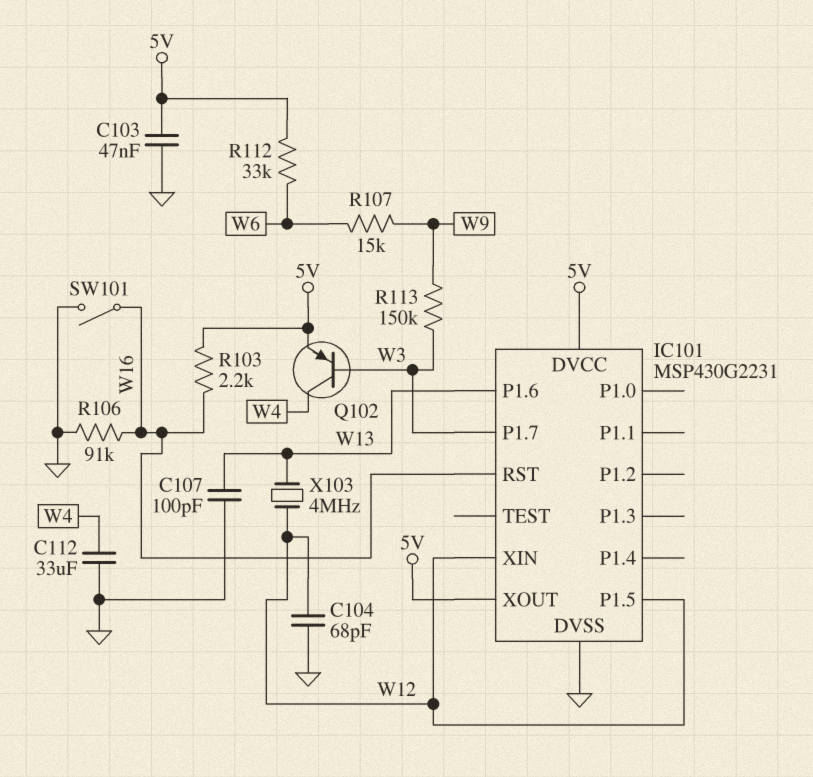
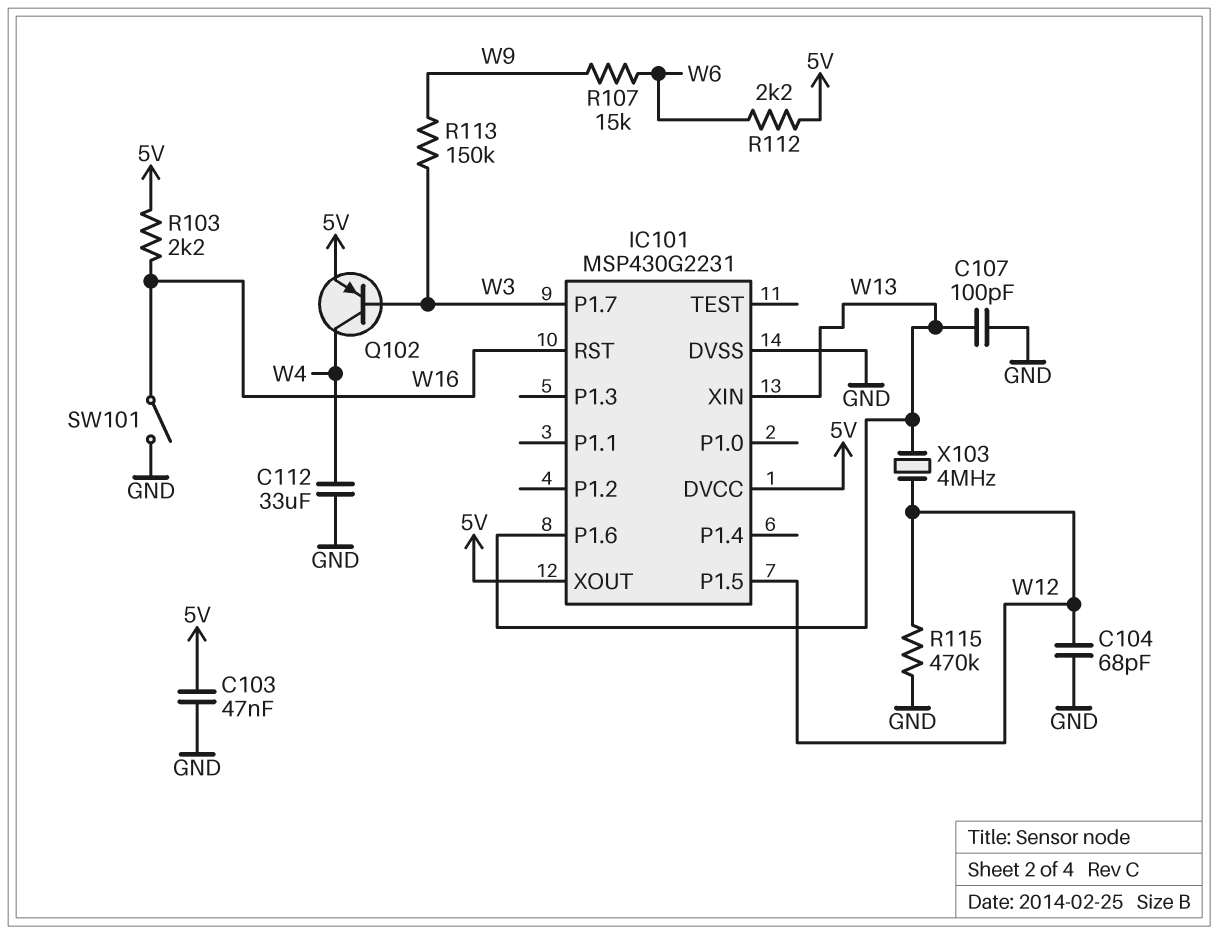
IC101 pin XIN: W12 -> W13
R106: 91k (GND, W16) -> none
R112: 33k (5V, W6) -> 2.2k (5V, W6)
R115: none -> 470k (GND, W12)

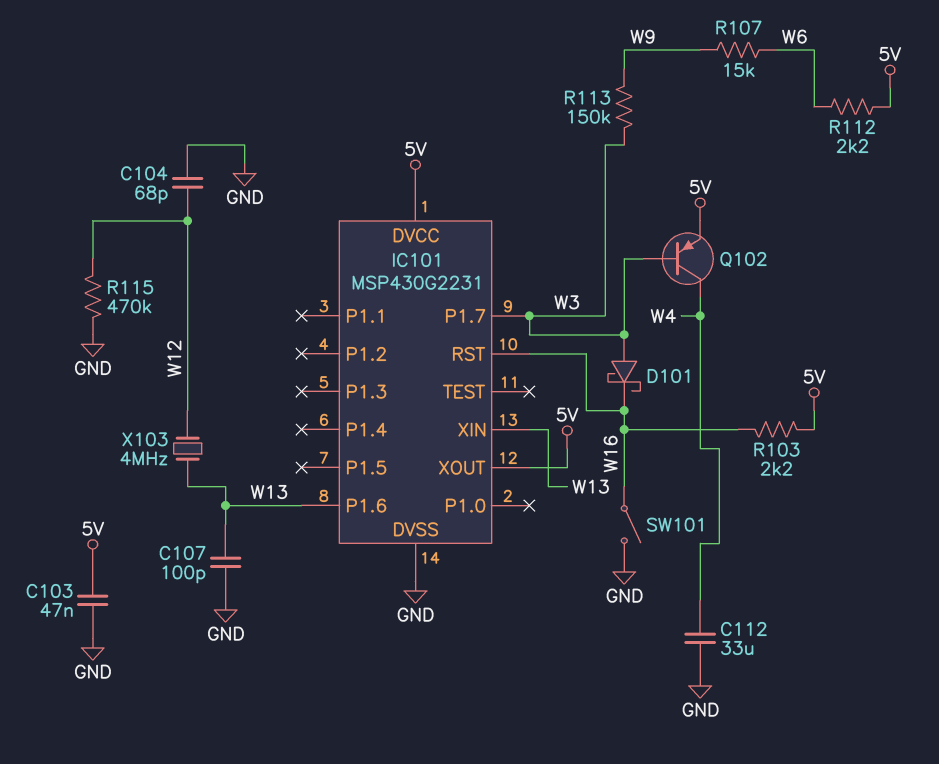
D101: none -> schottky (A W3, K W16)
IC101 pin P1.5: W12 -> none

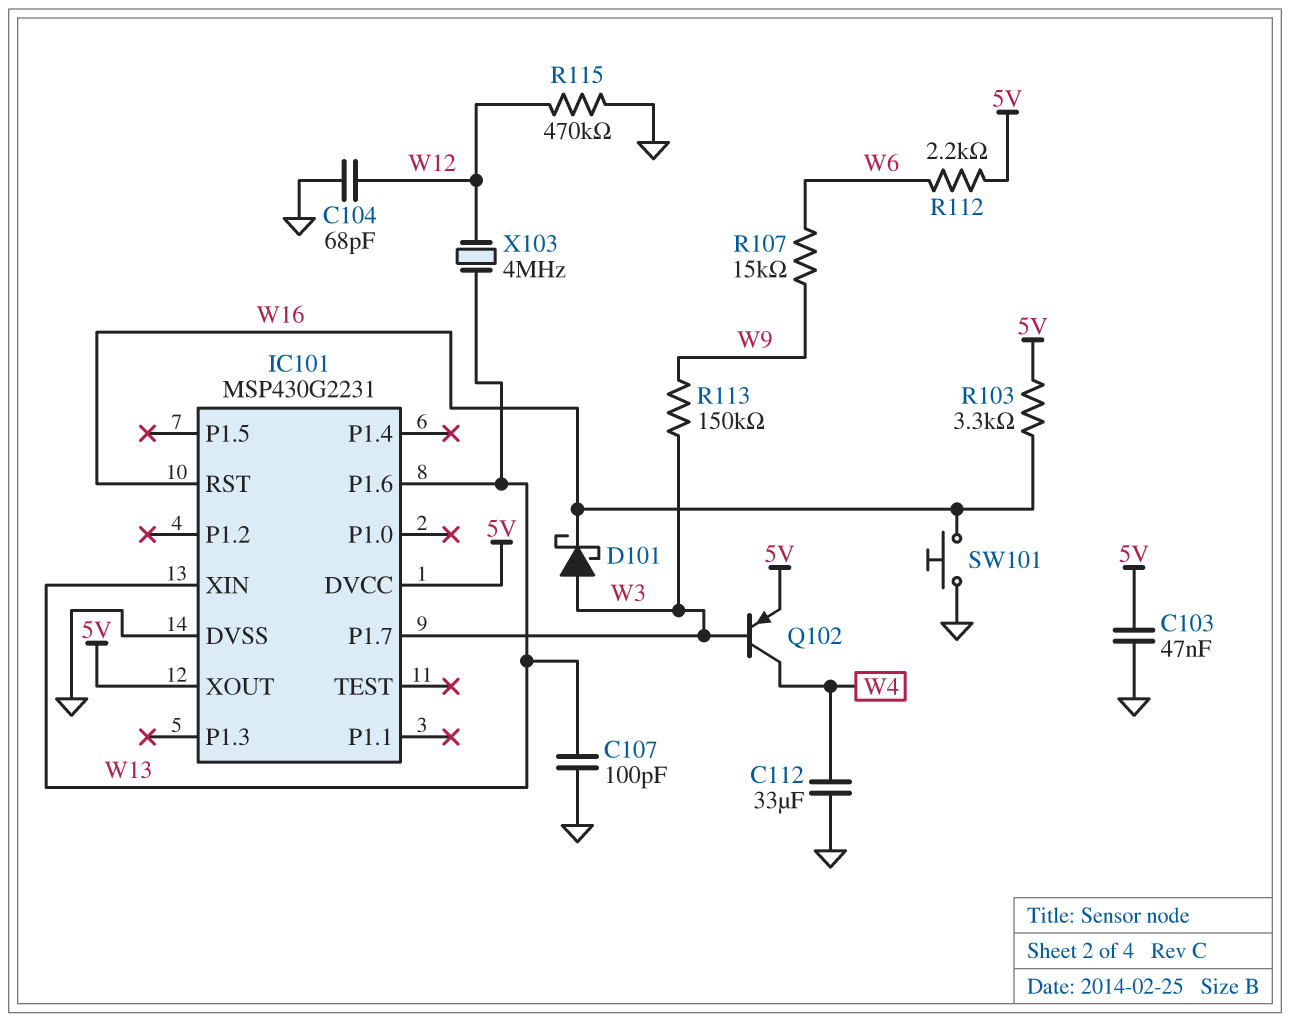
R103: 2.2k (5V, W16) -> 3.3k (5V, W16)
SW101: switch (GND, W16) -> button (GND, W16)

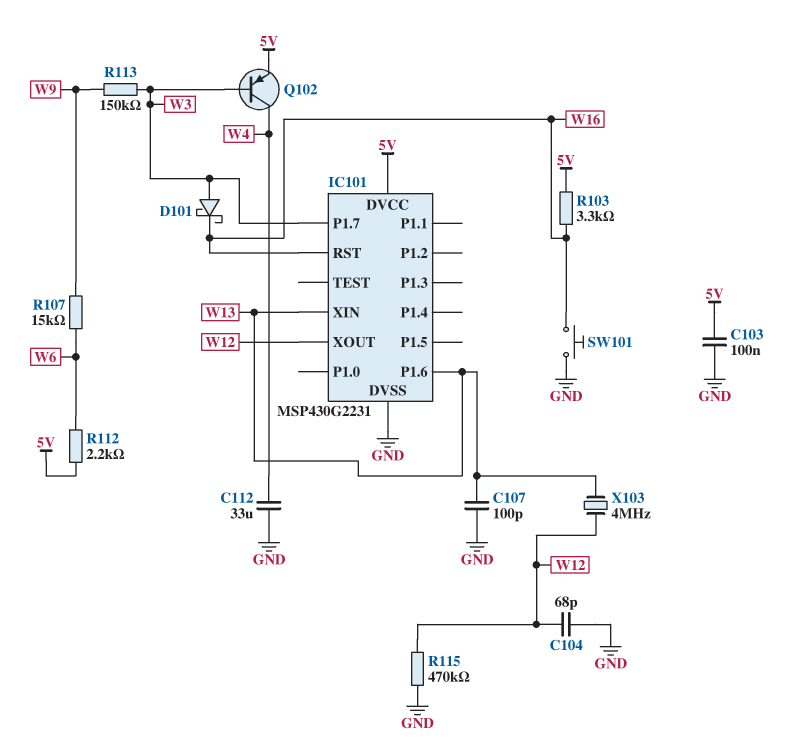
C103: 47nF (5V, GND) -> 100nF (5V, GND)
IC101 pin XOUT: 5V -> W12

